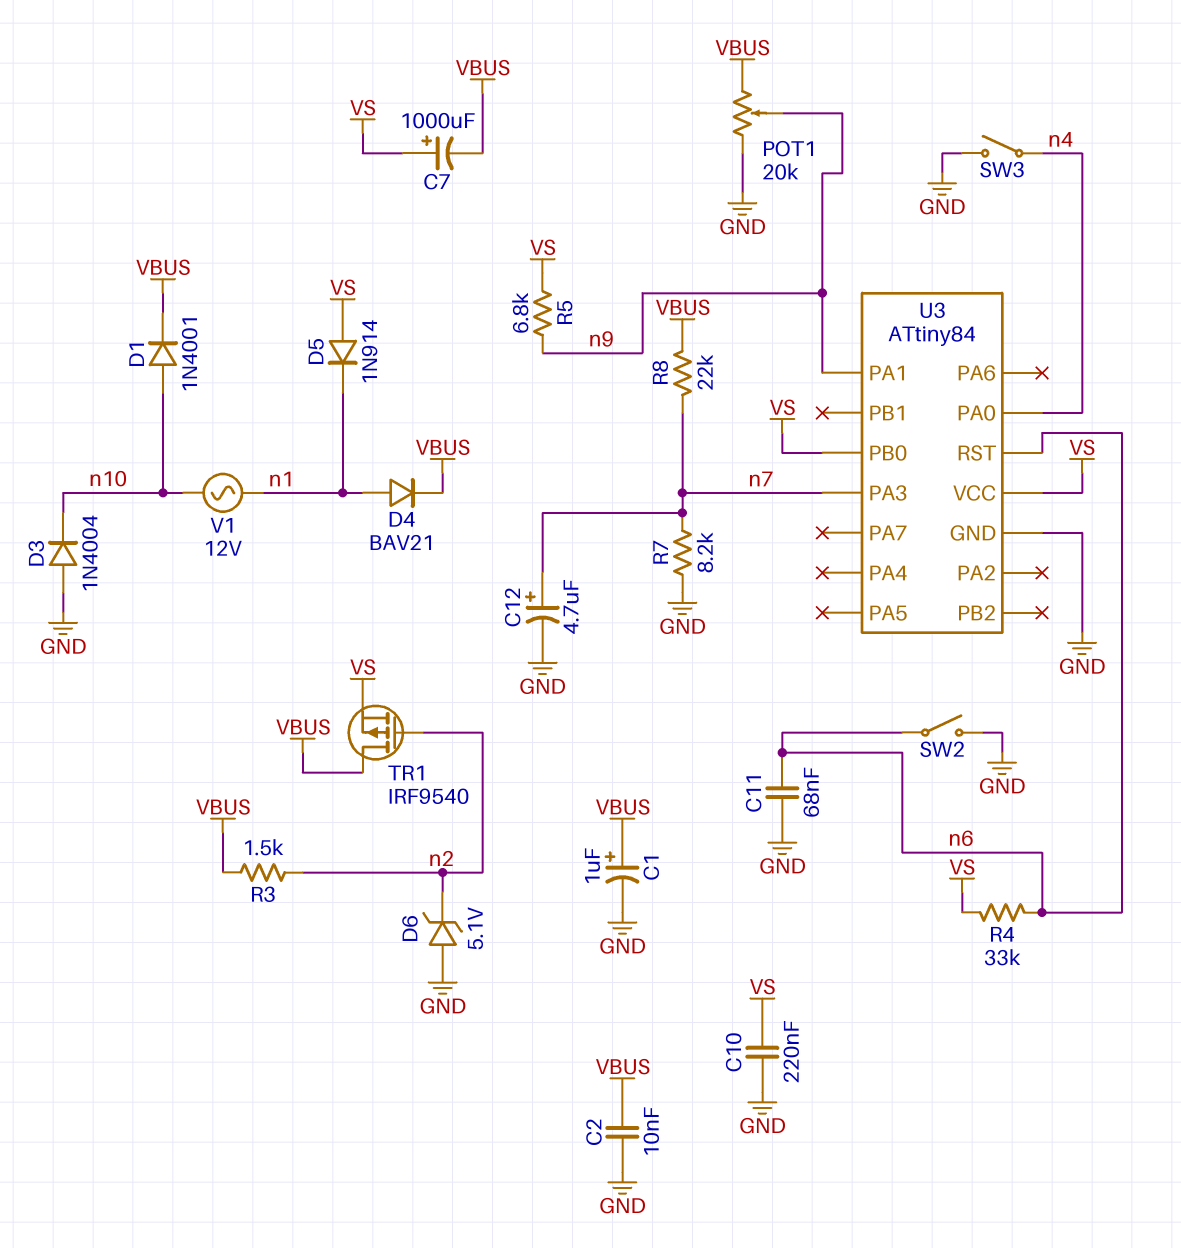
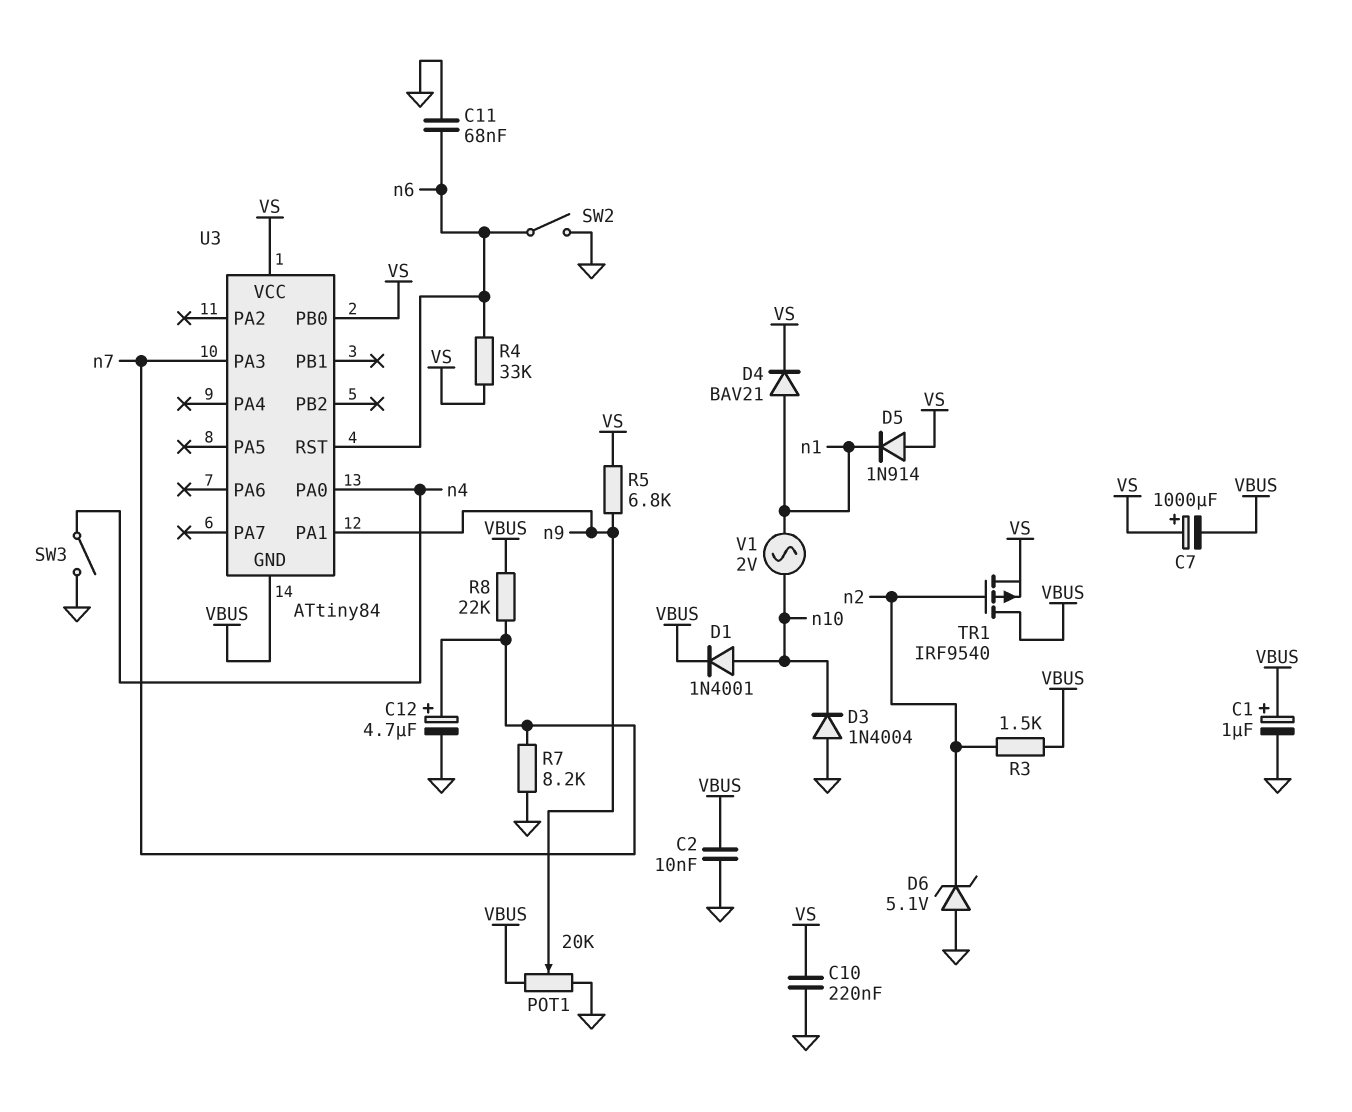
D4: diode BAV21 (A n1, K VBUS) -> diode BAV21 (A n1, K VS)
U3 pin GND: GND -> VBUS
V1: AC 12V (n1, n10) -> AC 2V (n1, n10)

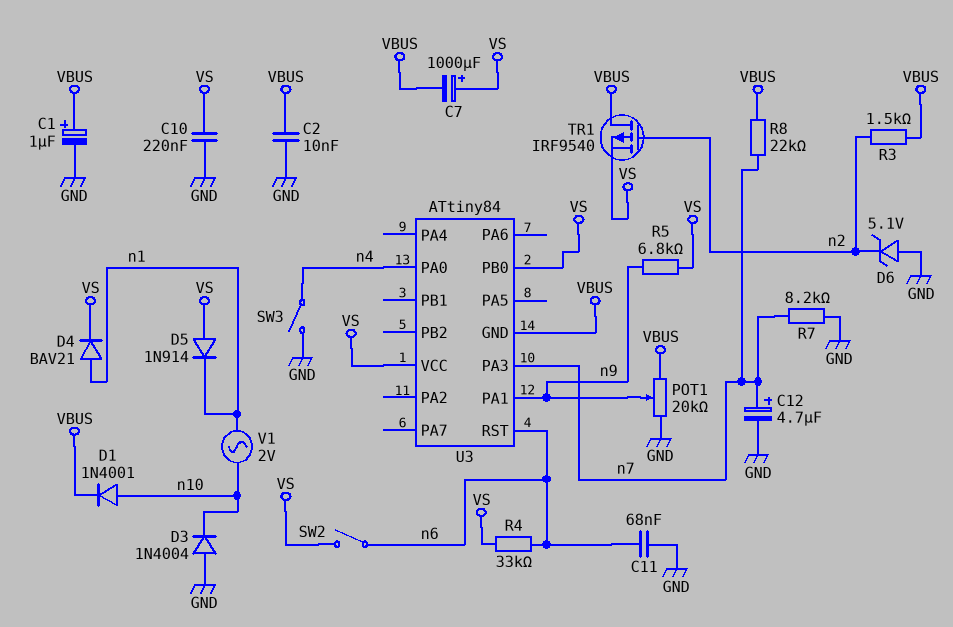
SW2: switch (GND, n6) -> switch (VS, n6)

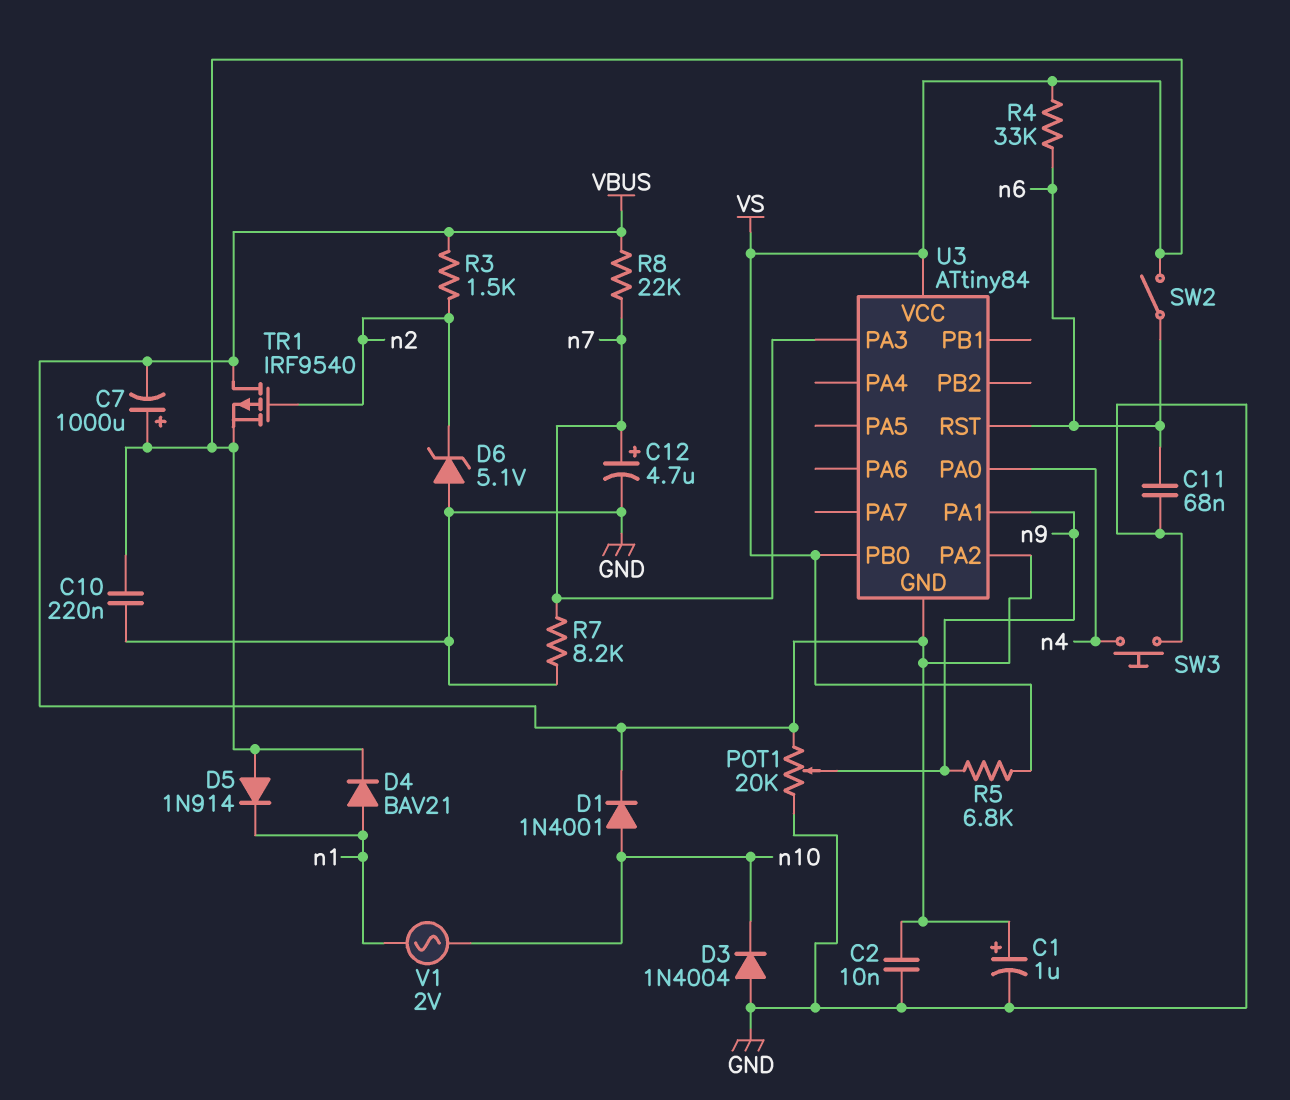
SW3: switch (GND, n4) -> button (GND, n4)
U3 pin PA2: none -> VBUS

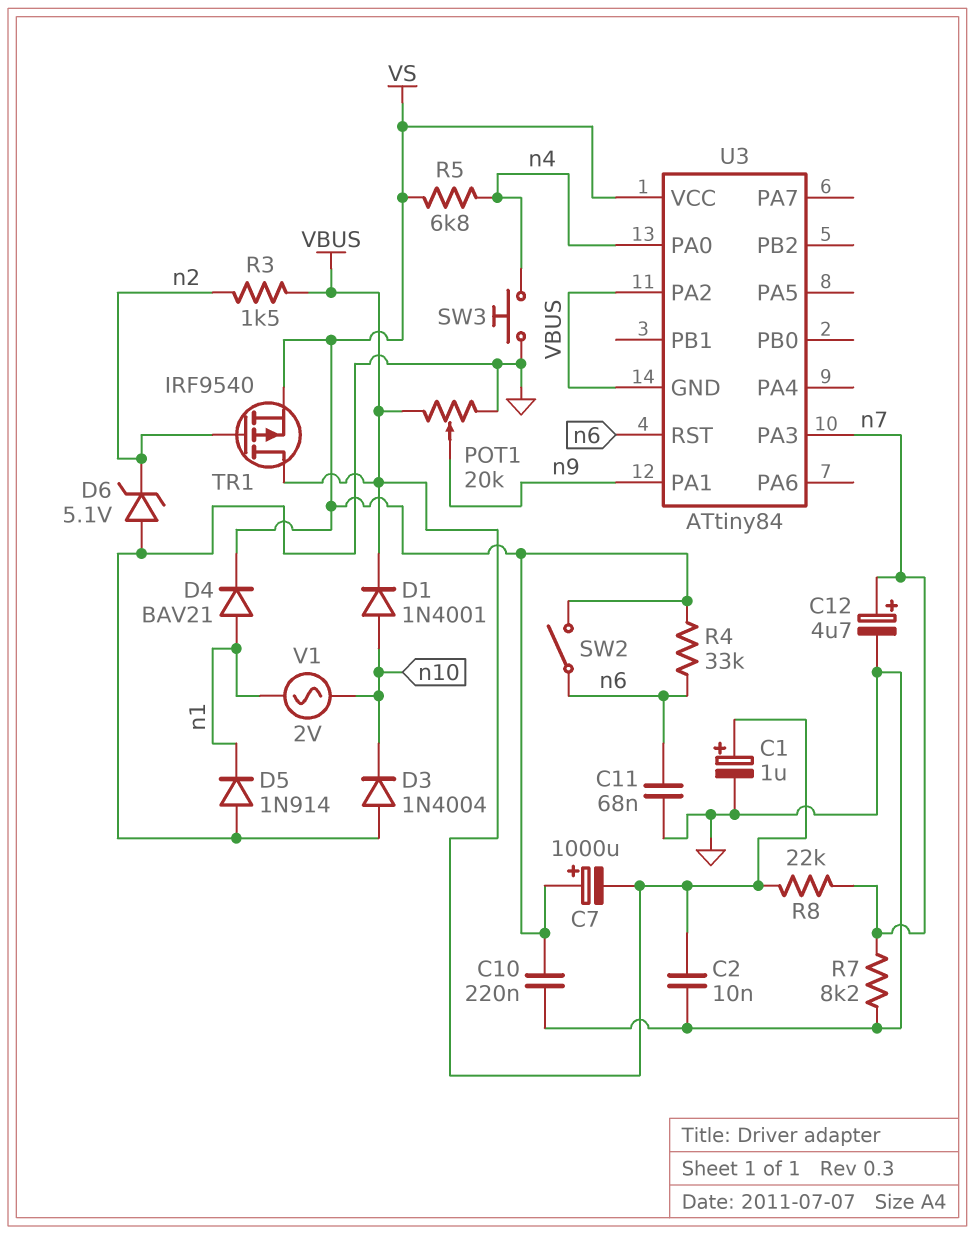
D5: diode 1N914 (A VS, K n1) -> diode 1N914 (A GND, K n1)
R5: 6.8k (VS, n9) -> 6.8k (VS, n4)
U3 pin PB0: VS -> none

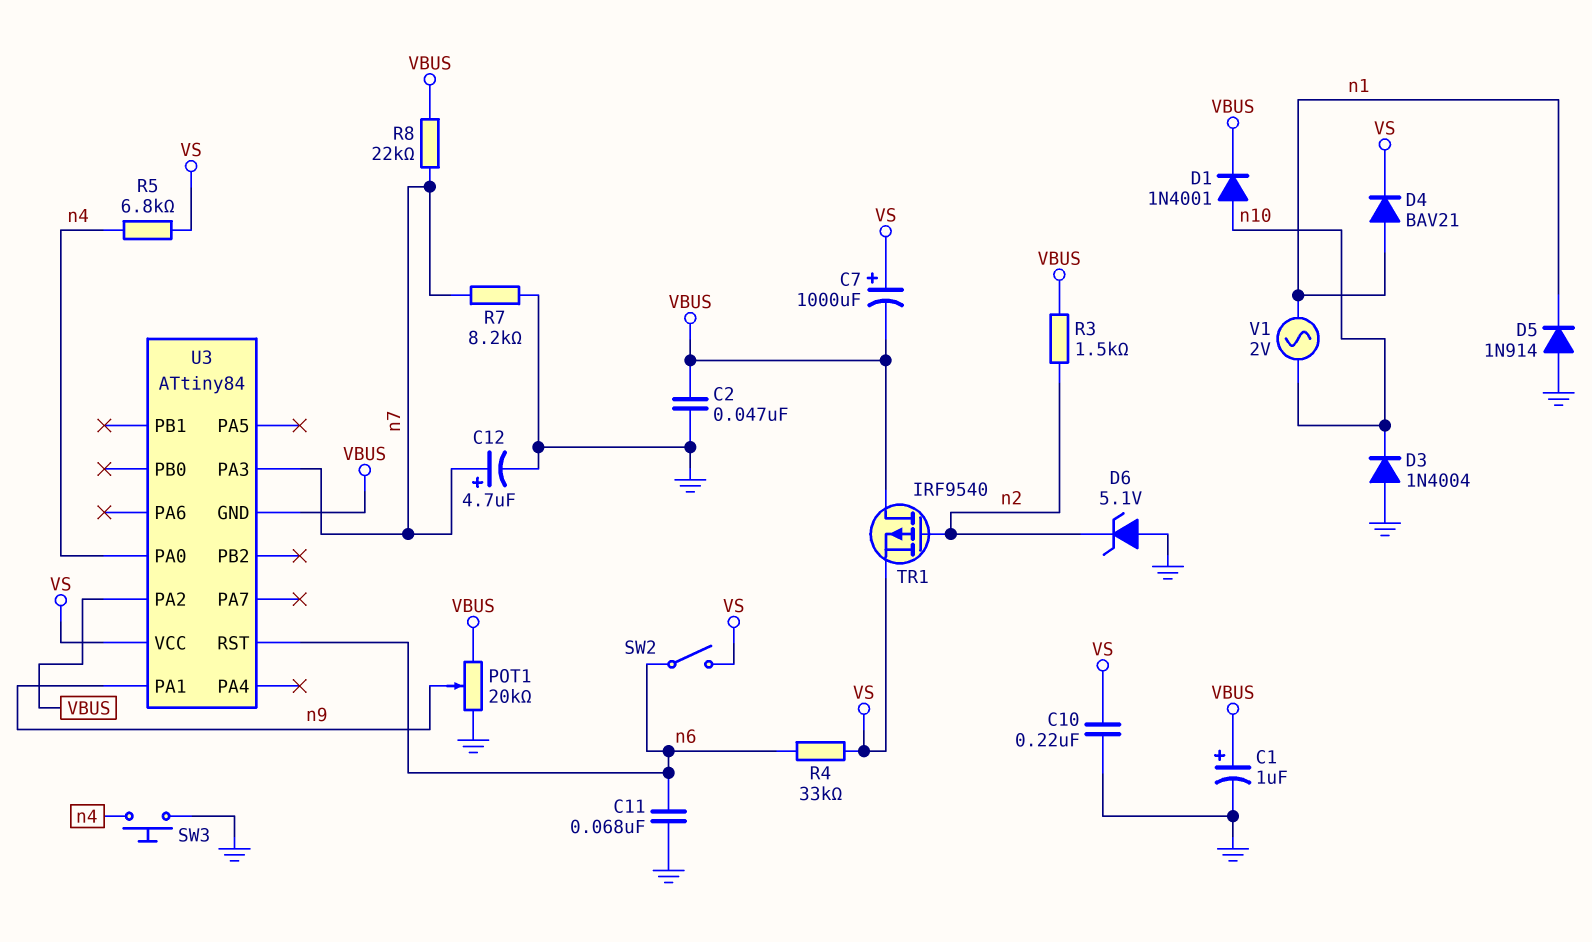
C2: 10nF (GND, VBUS) -> 47nF (GND, VBUS)

